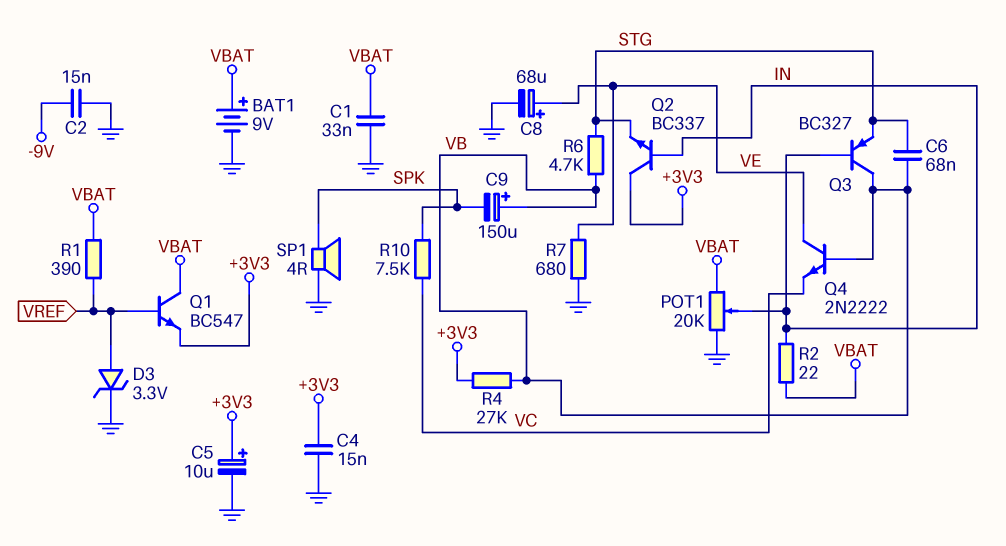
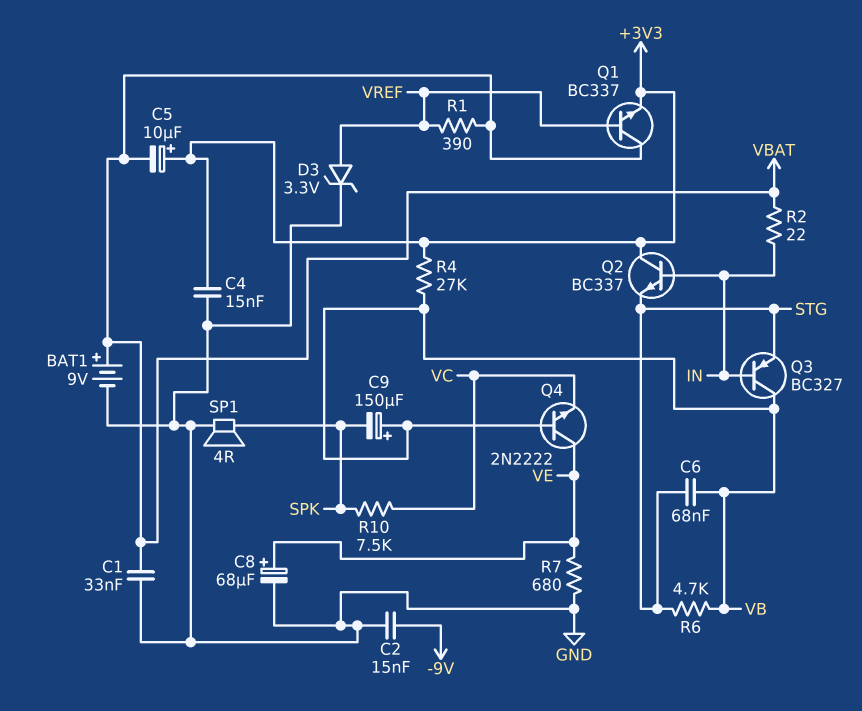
C5: 10uF (plus +3V3, minus GND) -> 10uF (plus +3V3, minus VBAT)
POT1: 20k (GND, VBAT, wiper IN) -> none
Q1: NPN BC547 (B VREF, C VBAT, E +3V3) -> NPN BC337 (B VREF, C VBAT, E +3V3)

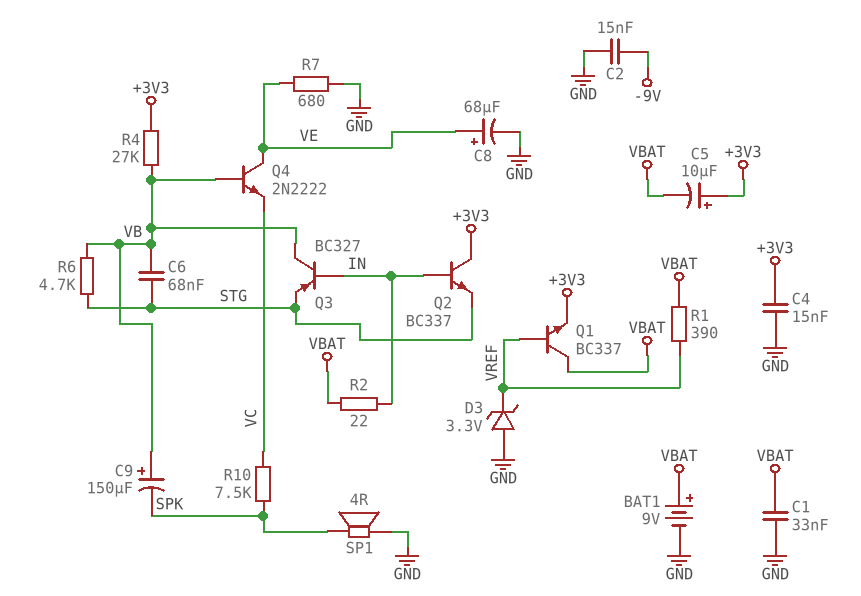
D3: zener 3.3V (A VREF, K GND) -> zener 3.3V (A GND, K VREF)

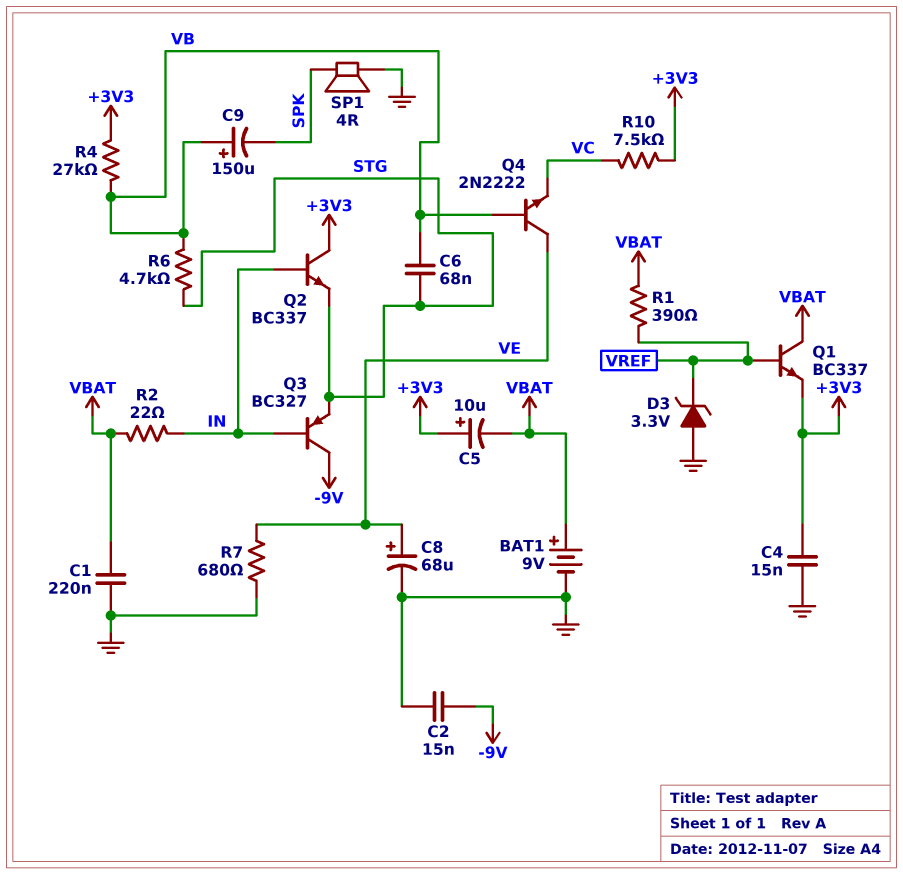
C1: 33nF (GND, VBAT) -> 220nF (GND, VBAT)
Q3: PNP BC327 (B IN, C VB, E STG) -> PNP BC327 (B IN, C -9V, E STG)
R10: 7.5k (SPK, VC) -> 7.5k (+3V3, VC)

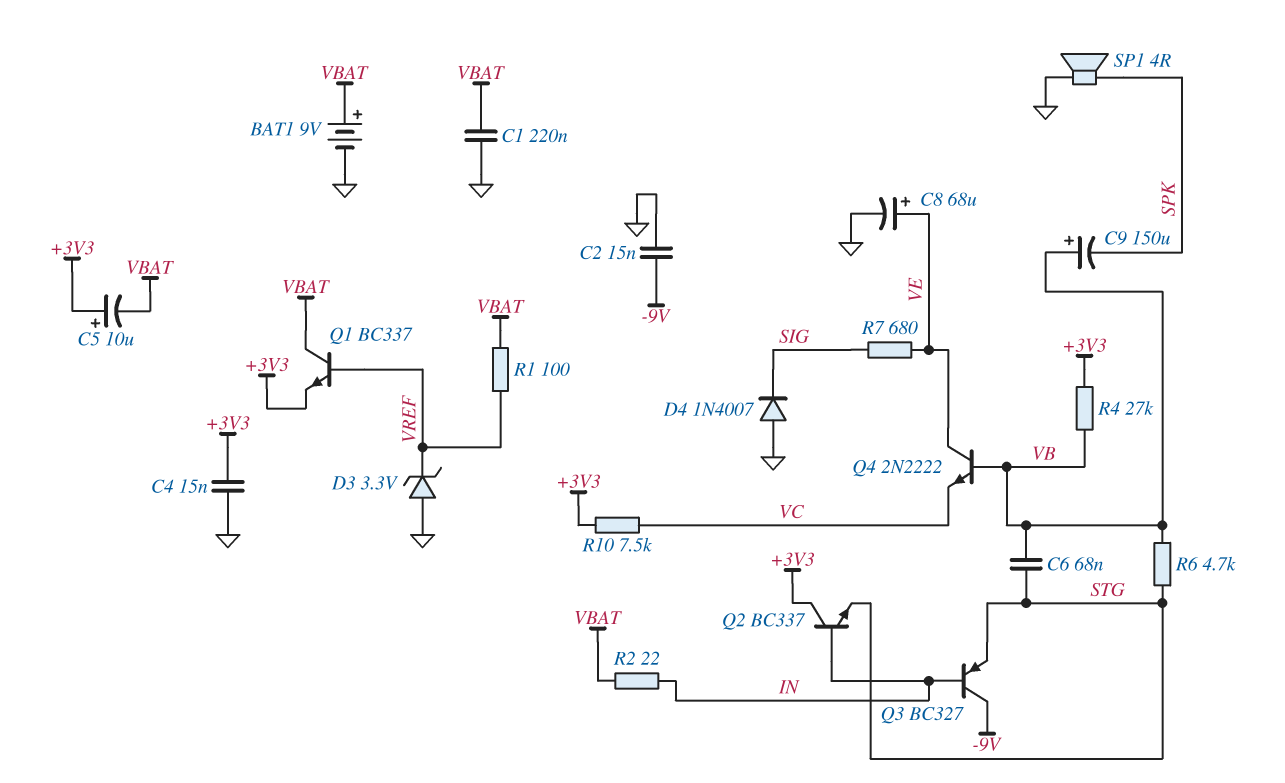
D4: none -> diode 1N4007 (A GND, K SIG)
R1: 390 (VBAT, VREF) -> 100 (VBAT, VREF)
R7: 680 (GND, VE) -> 680 (SIG, VE)

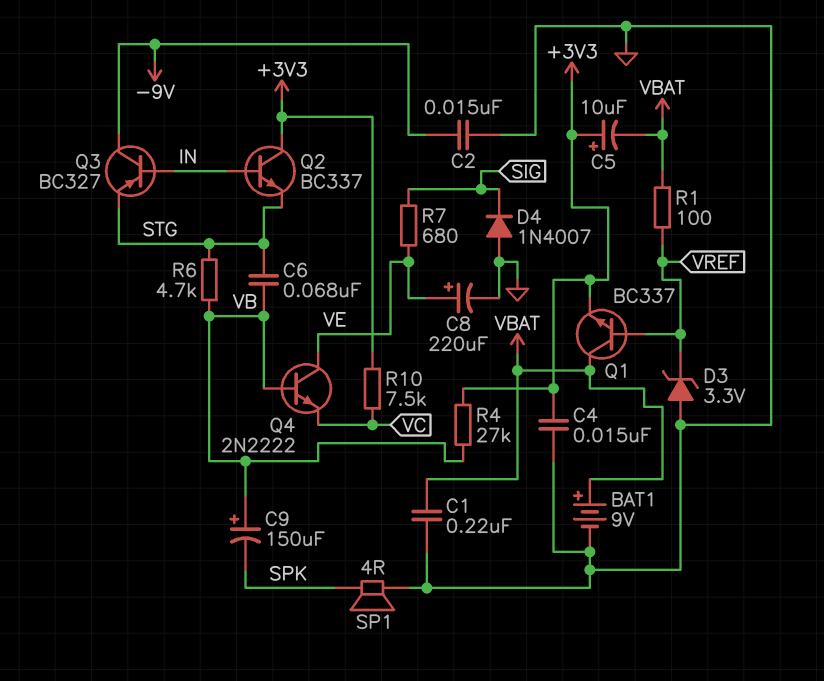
C8: 68uF (plus VE, minus GND) -> 220uF (plus VE, minus GND)
R2: 22 (IN, VBAT) -> none

